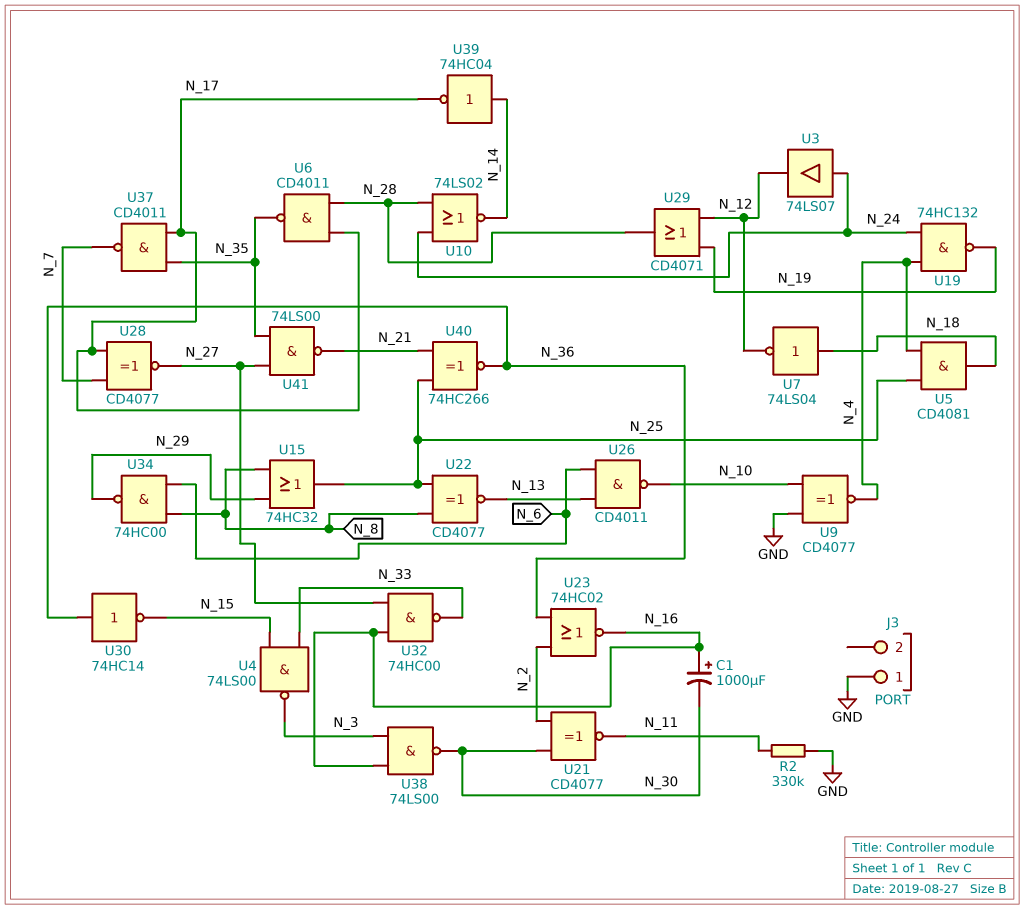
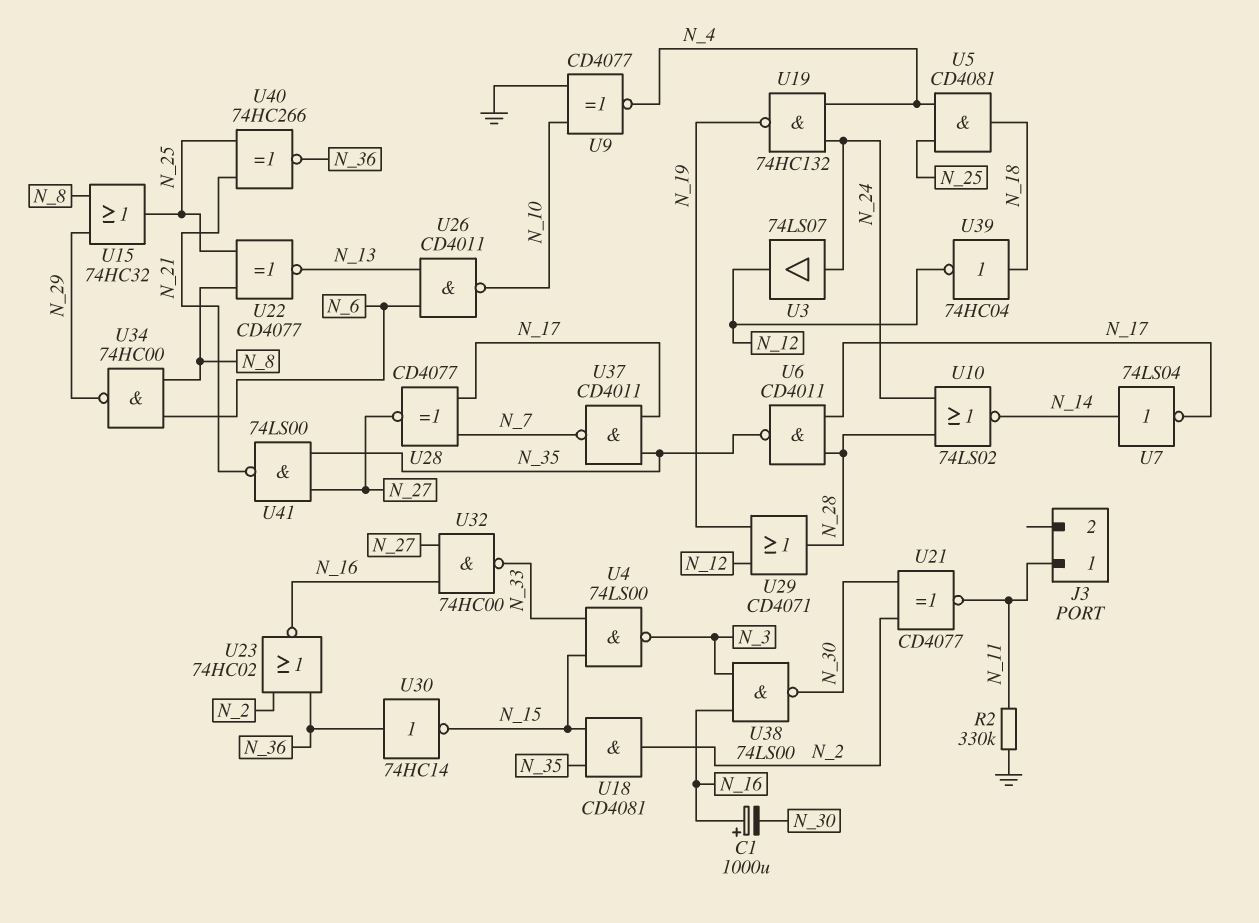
J3 pin 1: GND -> N_11
U7: NOT 74LS04 (in N_18, out N_12) -> NOT 74LS04 (in N_14, out N_17)
U18: none -> AND CD4081 (in N_15, in N_35, out N_2)
U39: NOT 74HC04 (in N_14, out N_17) -> NOT 74HC04 (in N_18, out N_12)

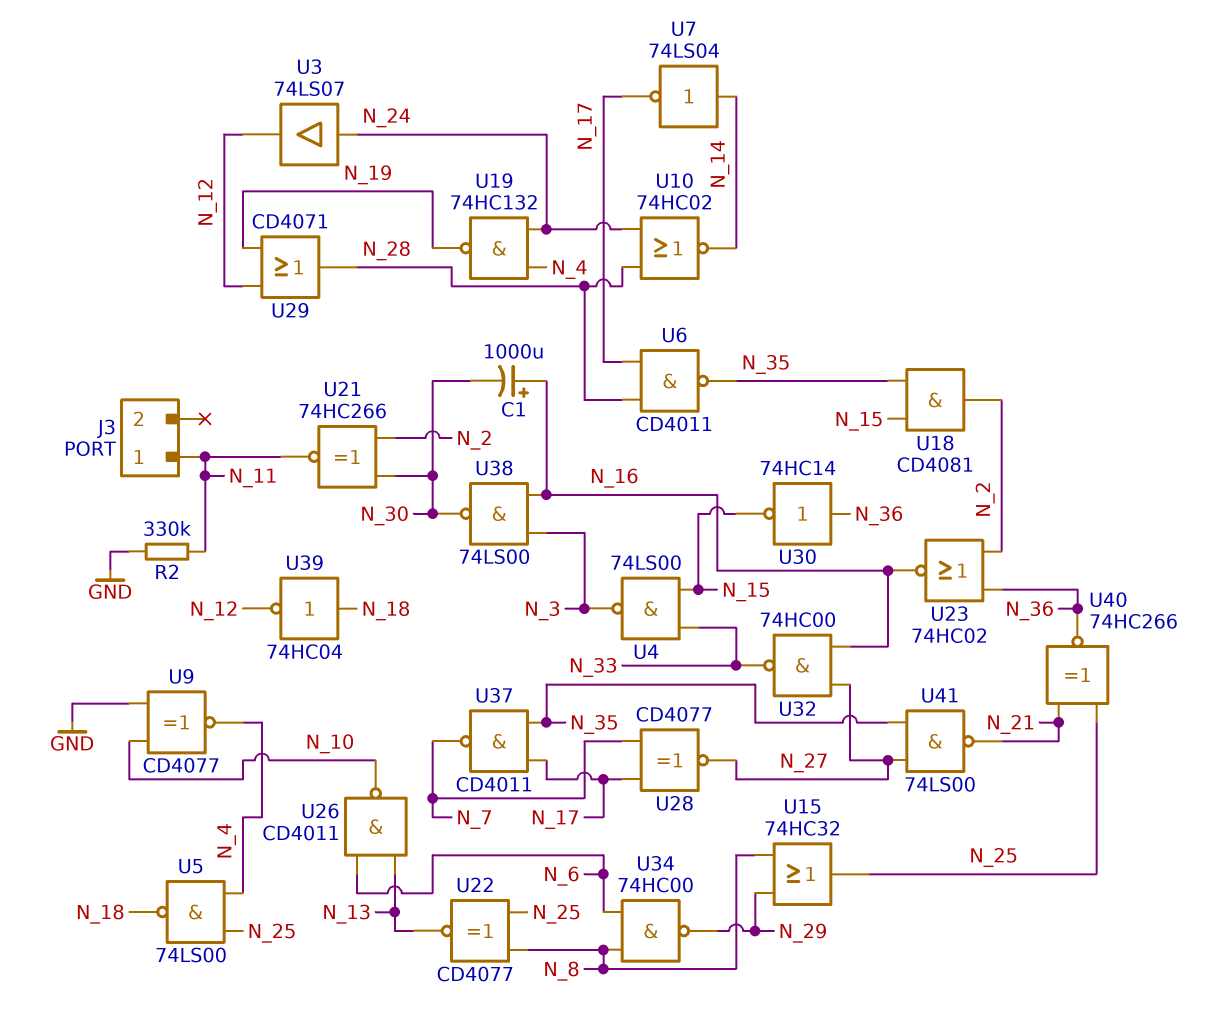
U5: AND CD4081 (in N_4, in N_25, out N_18) -> NAND 74LS00 (in N_4, in N_25, out N_18)
U10: NOR 74LS02 (in N_24, in N_28, out N_14) -> NOR 74HC02 (in N_24, in N_28, out N_14)
U21: XNOR CD4077 (in N_2, in N_30, out N_11) -> XNOR 74HC266 (in N_2, in N_30, out N_11)

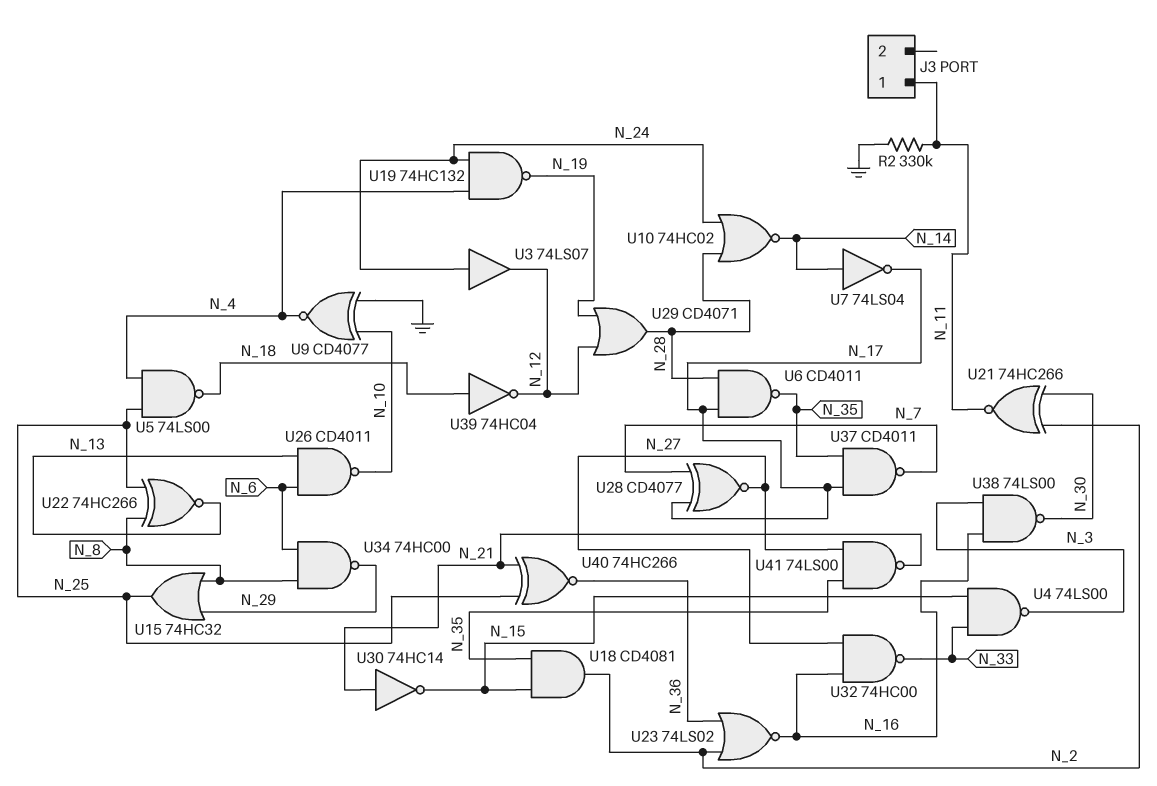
C1: 1000uF (plus N_16, minus N_30) -> none
U22: XNOR CD4077 (in N_8, in N_25, out N_13) -> XNOR 74HC266 (in N_8, in N_25, out N_13)
U23: NOR 74HC02 (in N_2, in N_36, out N_16) -> NOR 74LS02 (in N_2, in N_36, out N_16)
U30: NOT 74HC14 (in N_36, out N_15) -> NOT 74HC14 (in N_21, out N_15)

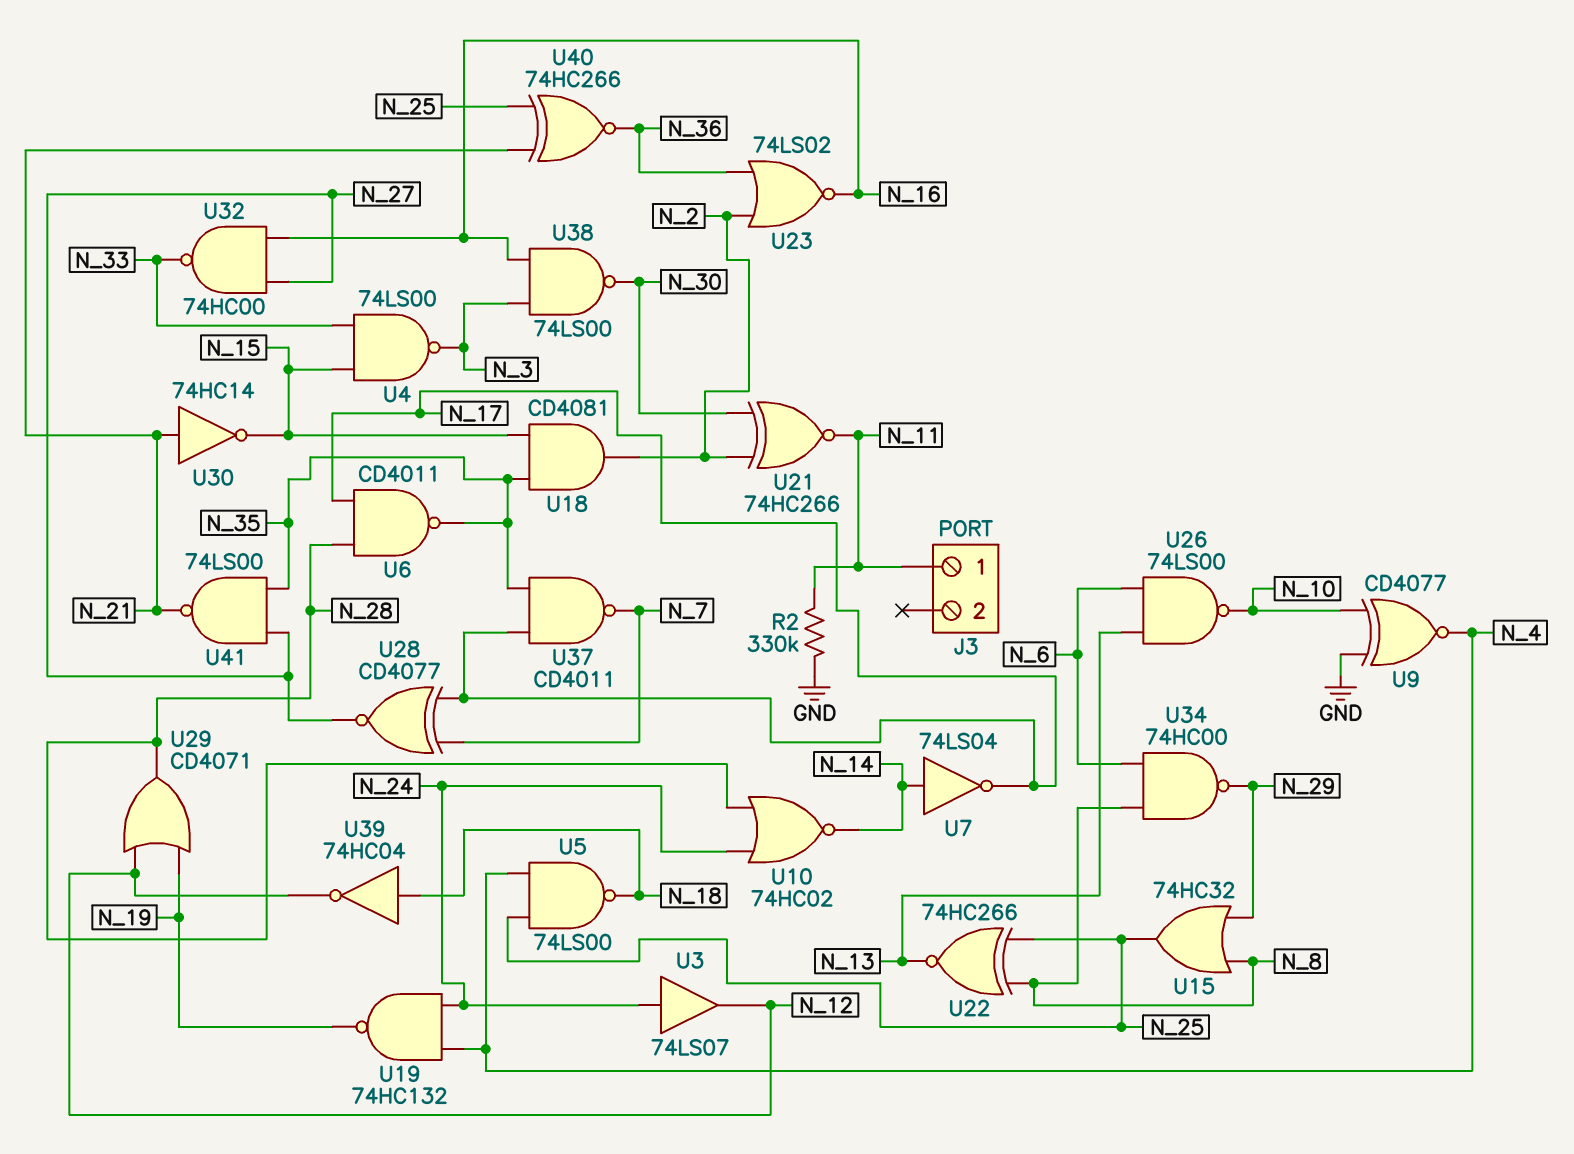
U26: NAND CD4011 (in N_6, in N_13, out N_10) -> NAND 74LS00 (in N_6, in N_13, out N_10)

